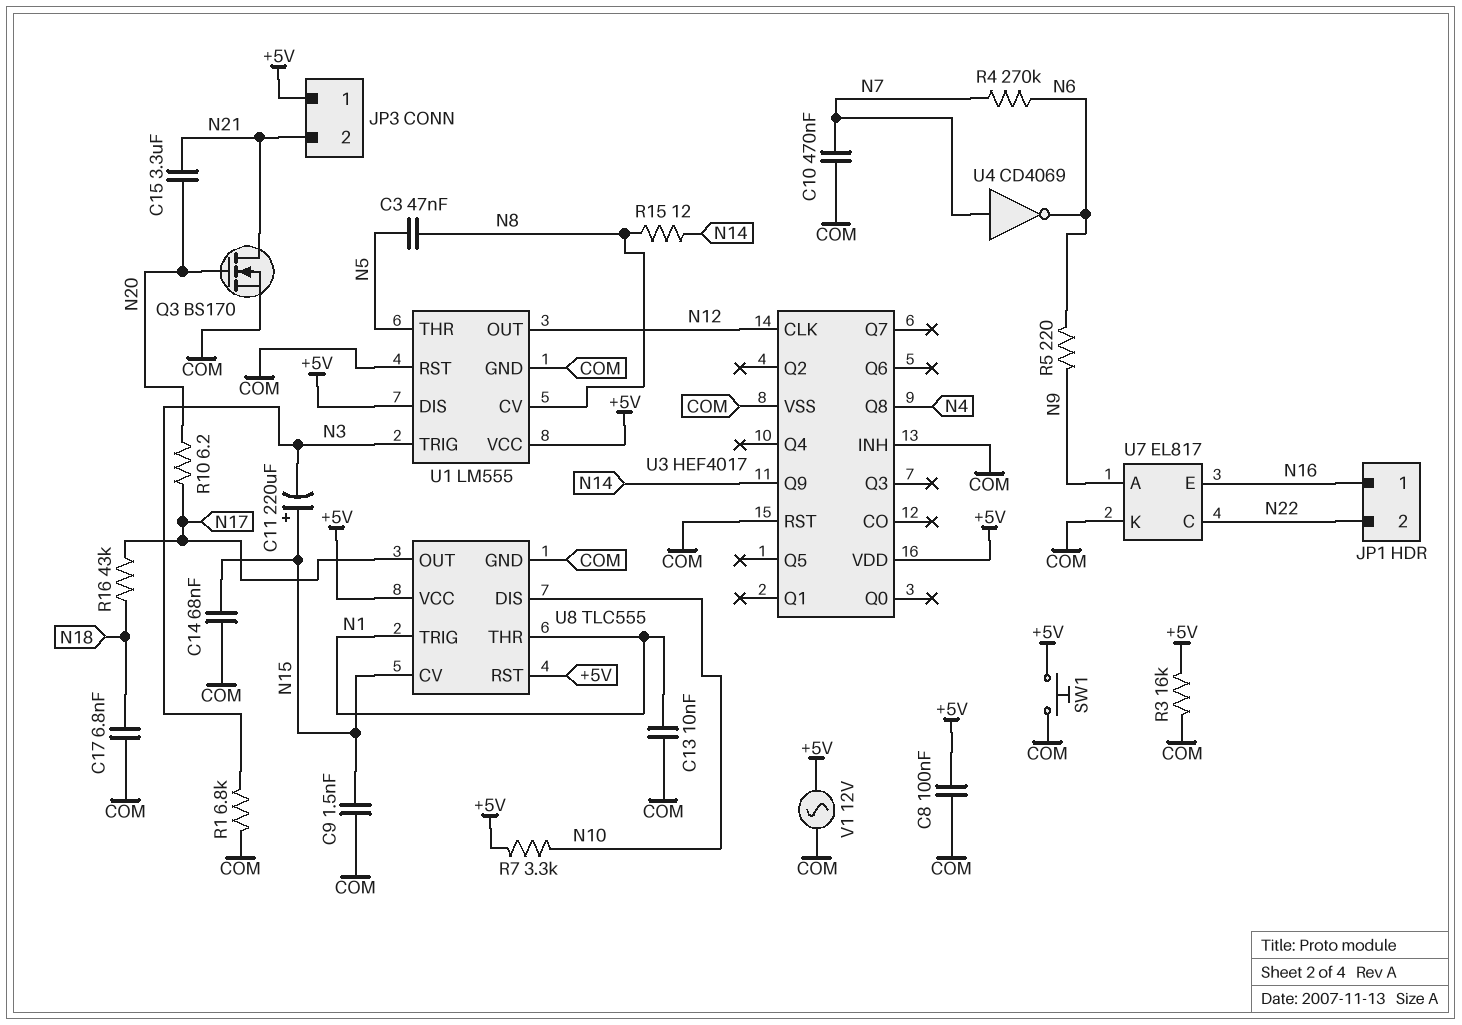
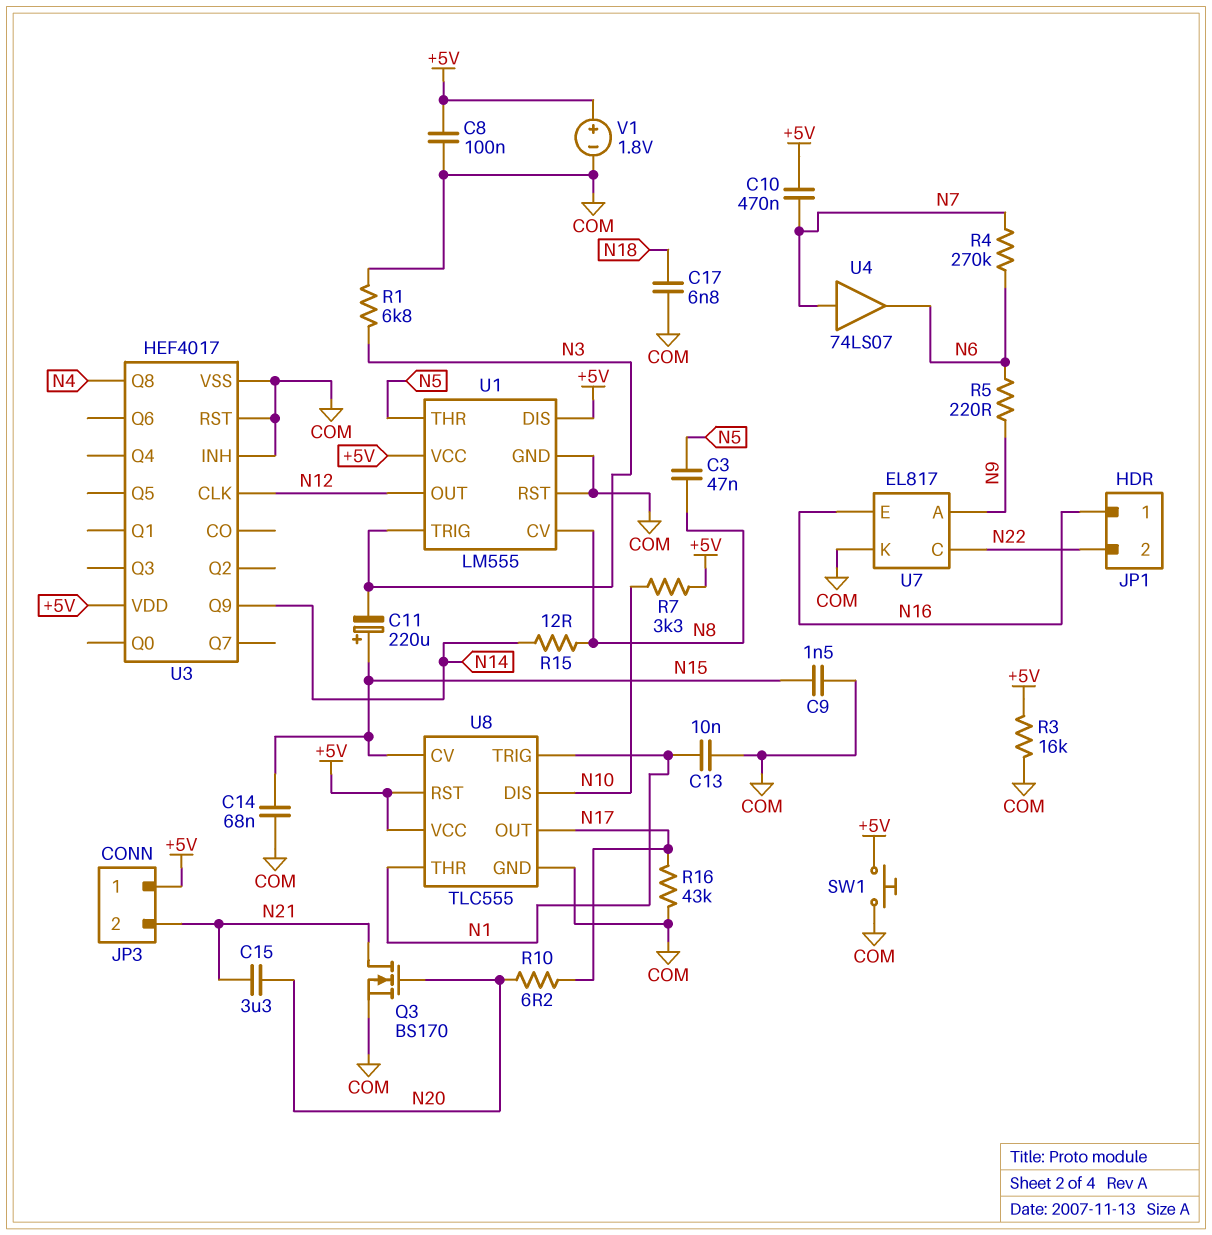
C10: 470nF (COM, N7) -> 470nF (+5V, N7)
R16: 43k (N17, N18) -> 43k (COM, N17)
U4: NOT CD4069 (in N7, out N6) -> buffer 74LS07 (in N7, out N6)
V1: AC 12V (+5V, COM) -> 1.8V (plus +5V, minus COM)

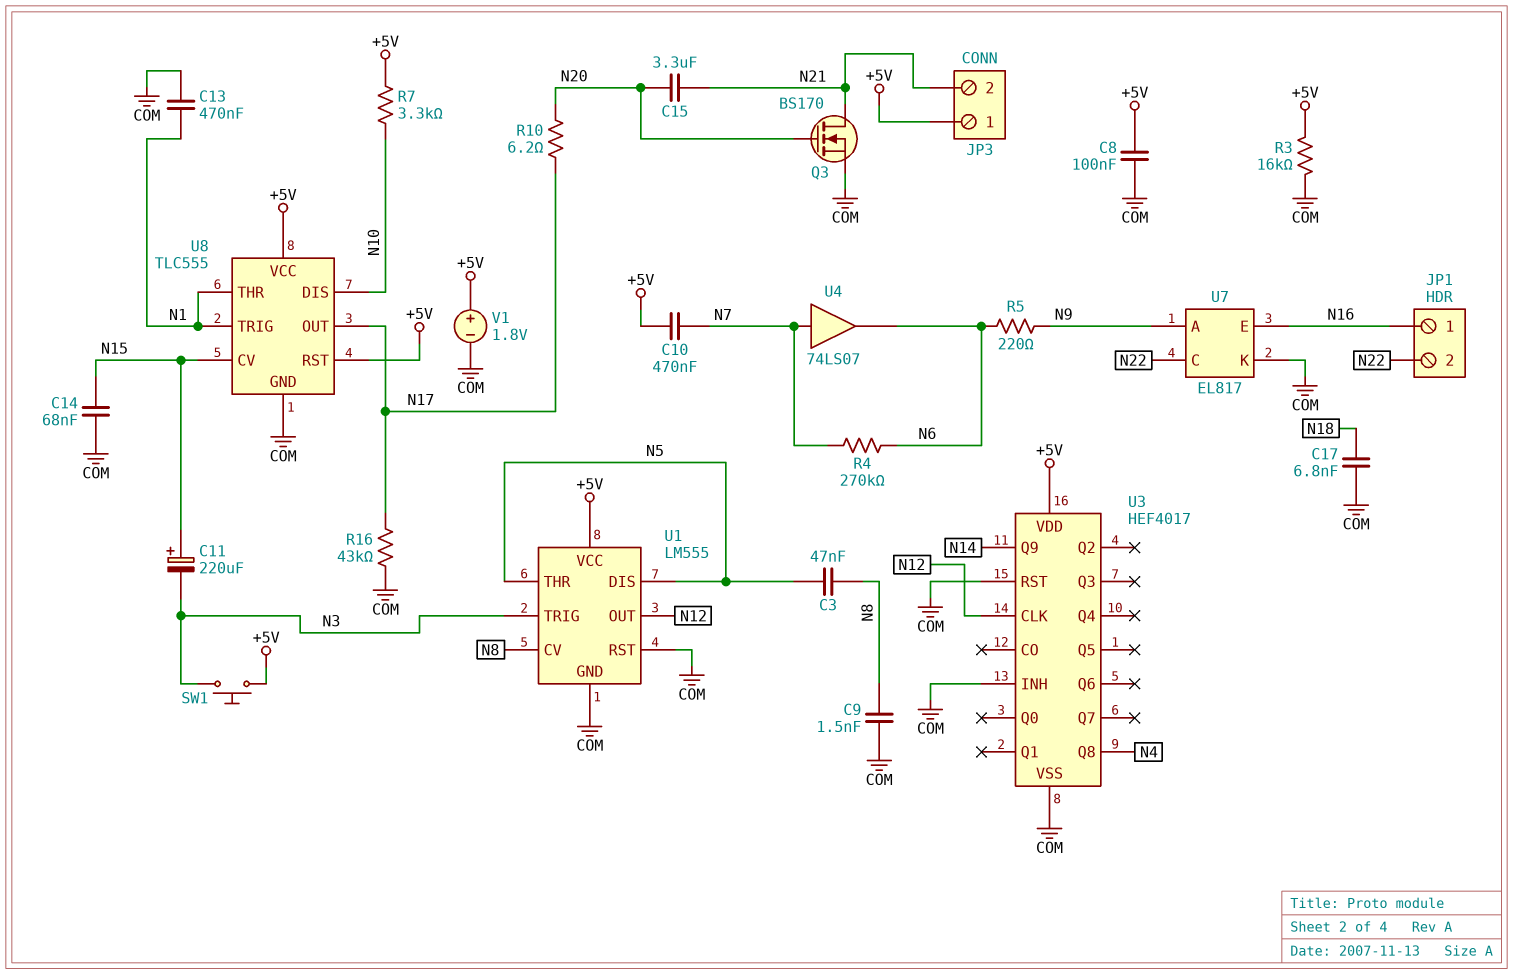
C9: 1.5nF (COM, N15) -> 1.5nF (COM, N8)
C13: 10nF (COM, N1) -> 470nF (COM, N1)
R1: 6.8k (COM, N3) -> none
R15: 12 (N8, N14) -> none
SW1: button (+5V, COM) -> button (+5V, N3)
U1 pin DIS: +5V -> N5

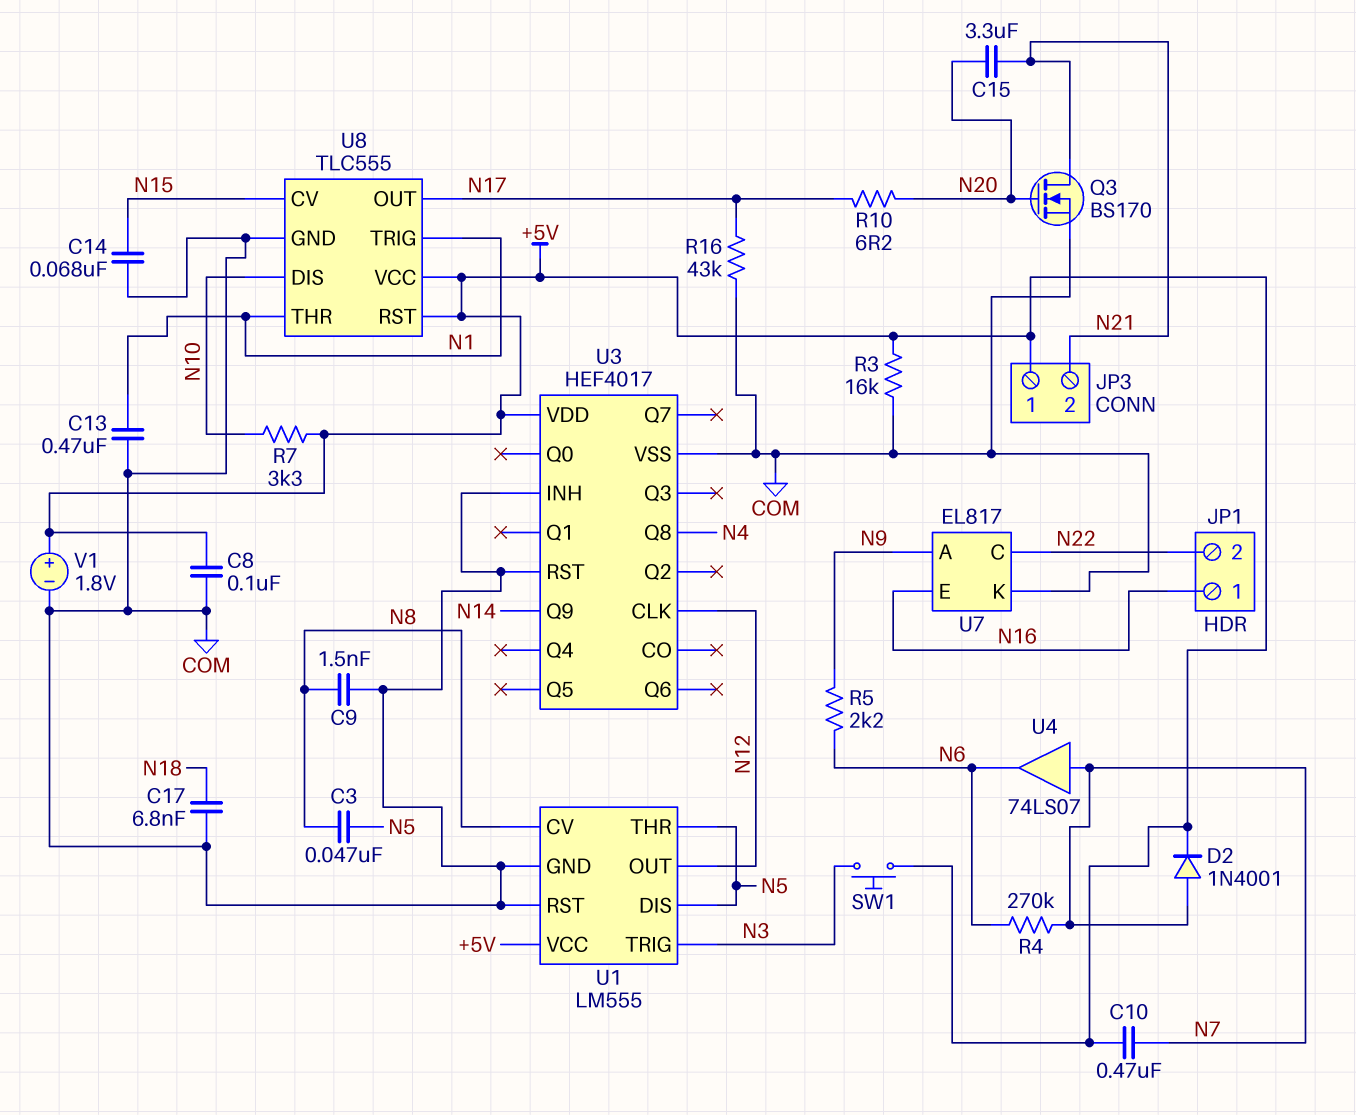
C11: 220uF (plus N15, minus N3) -> none
D2: none -> diode 1N4001 (A N7, K +5V)
R5: 220 (N6, N9) -> 2.2k (N6, N9)

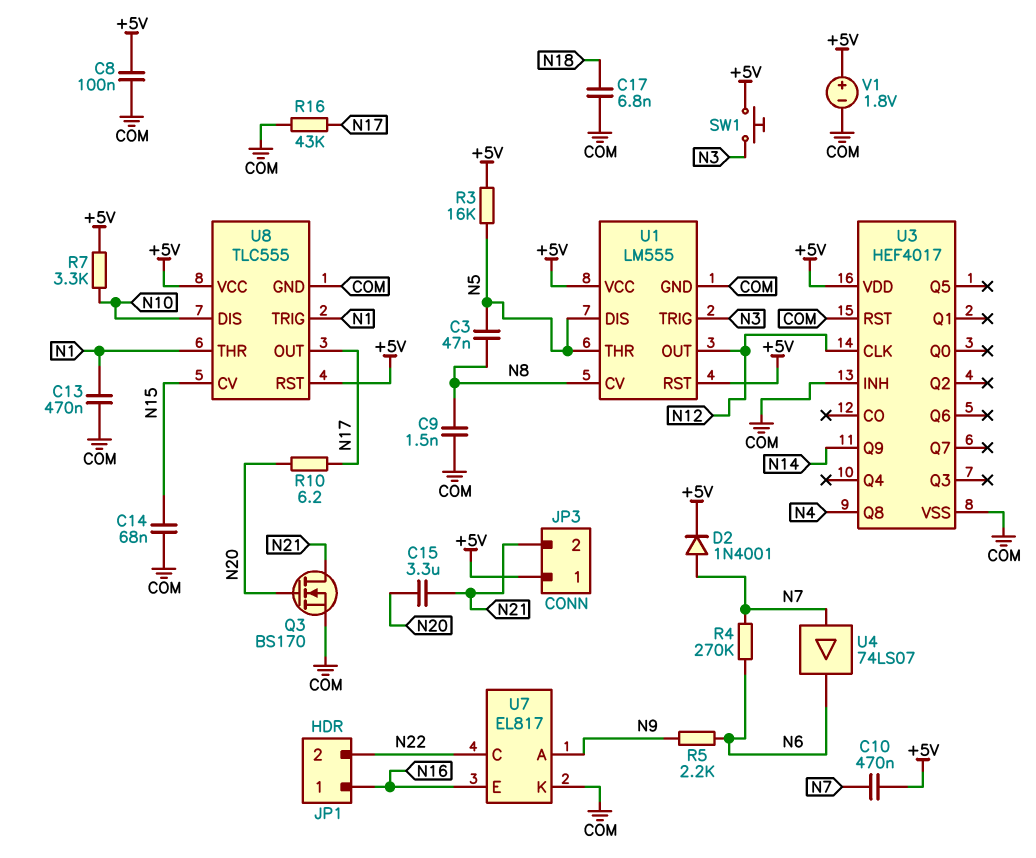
R3: 16k (+5V, COM) -> 16k (+5V, N5)
U1 pin RST: COM -> +5V

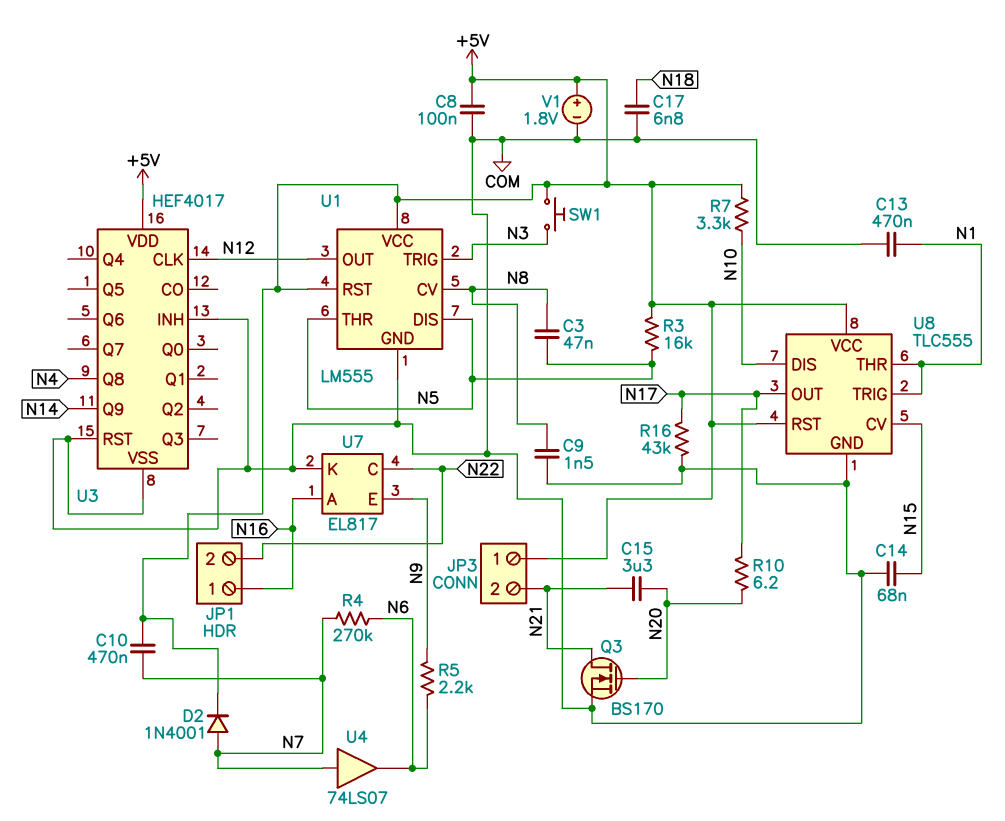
U7 pin A: N9 -> N16
U7 pin E: N16 -> N9

